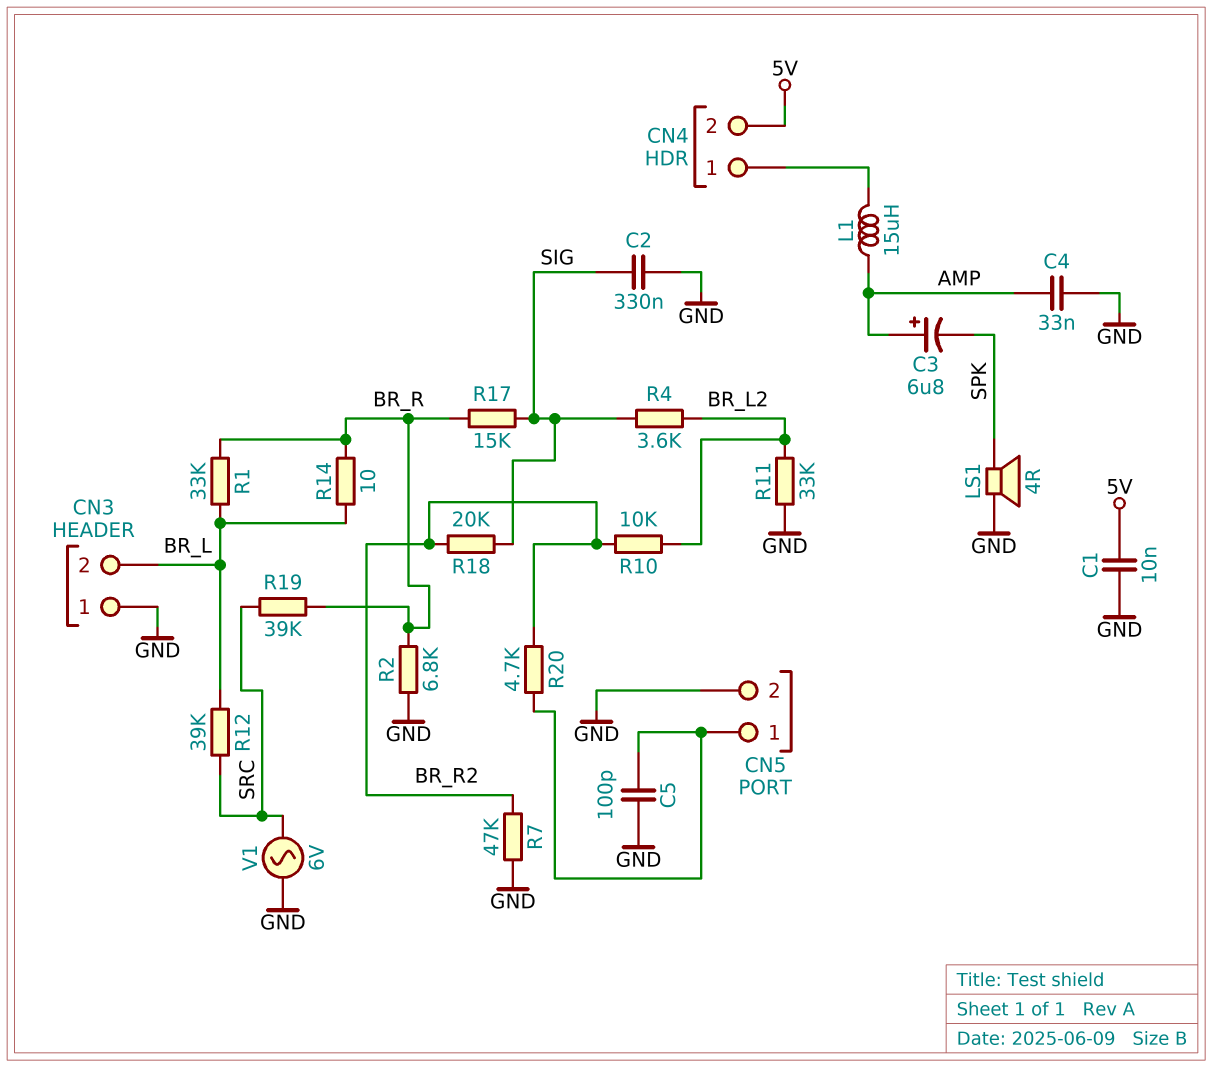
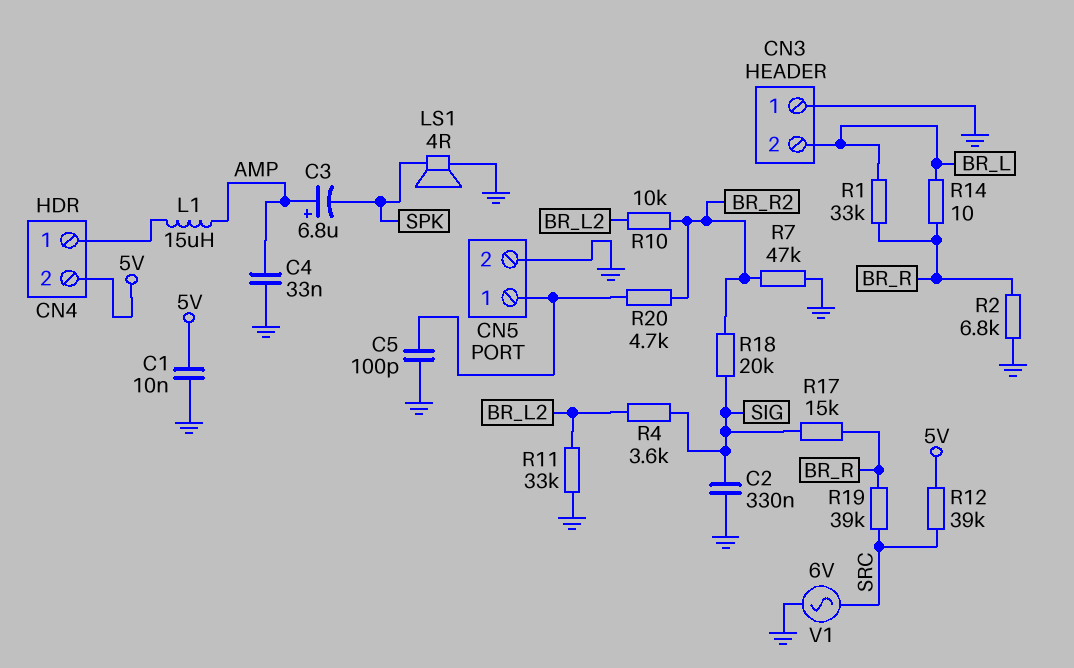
R12: 39k (BR_L, SRC) -> 39k (5V, SRC)

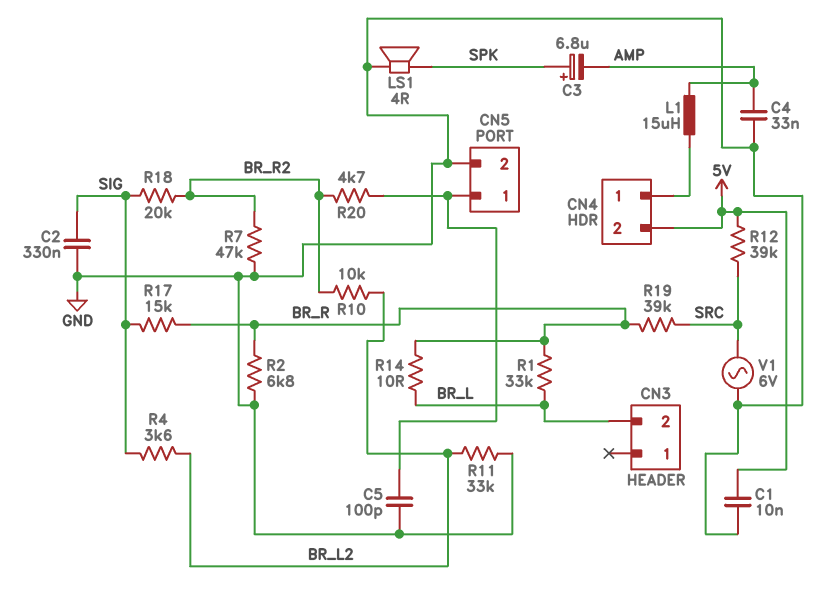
C3: 6.8uF (plus AMP, minus SPK) -> 6.8uF (plus SPK, minus AMP)
CN3 pin 1: GND -> none

